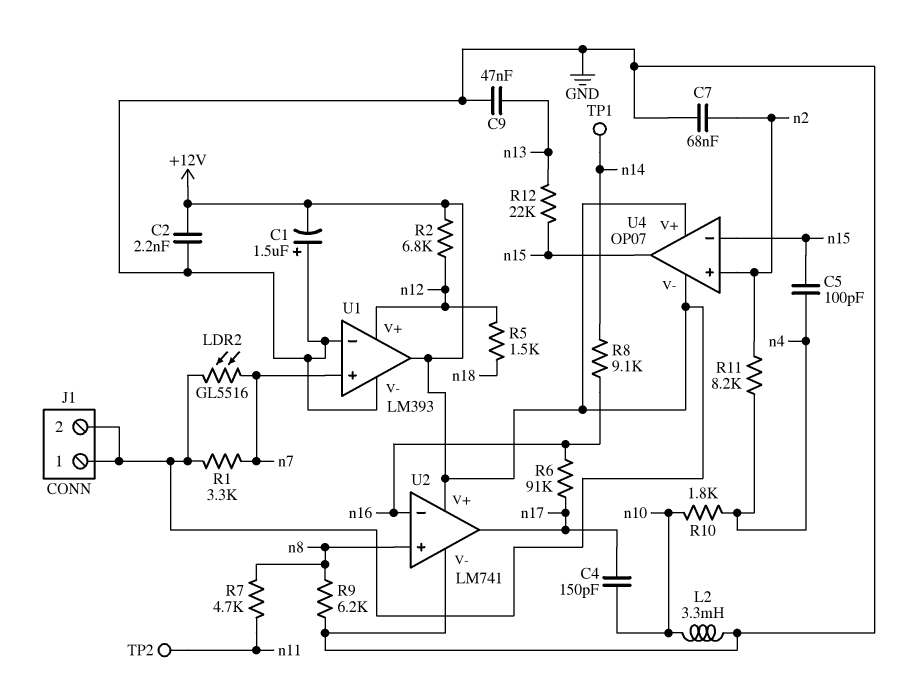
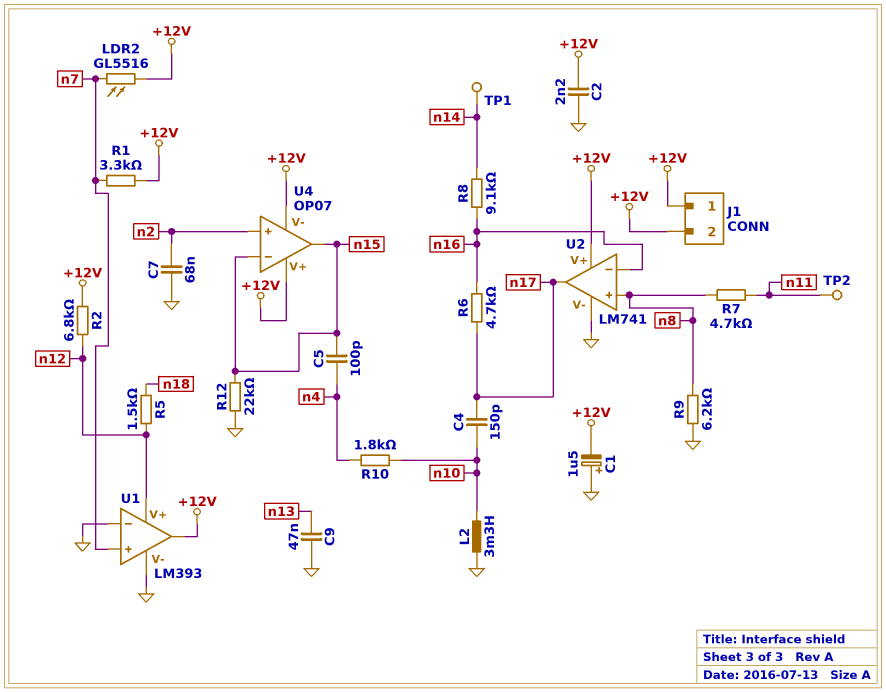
R6: 91k (n16, n17) -> 4.7k (n16, n17)
R11: 8.2k (n2, n4) -> none
R12: 22k (n13, n15) -> 22k (GND, n15)

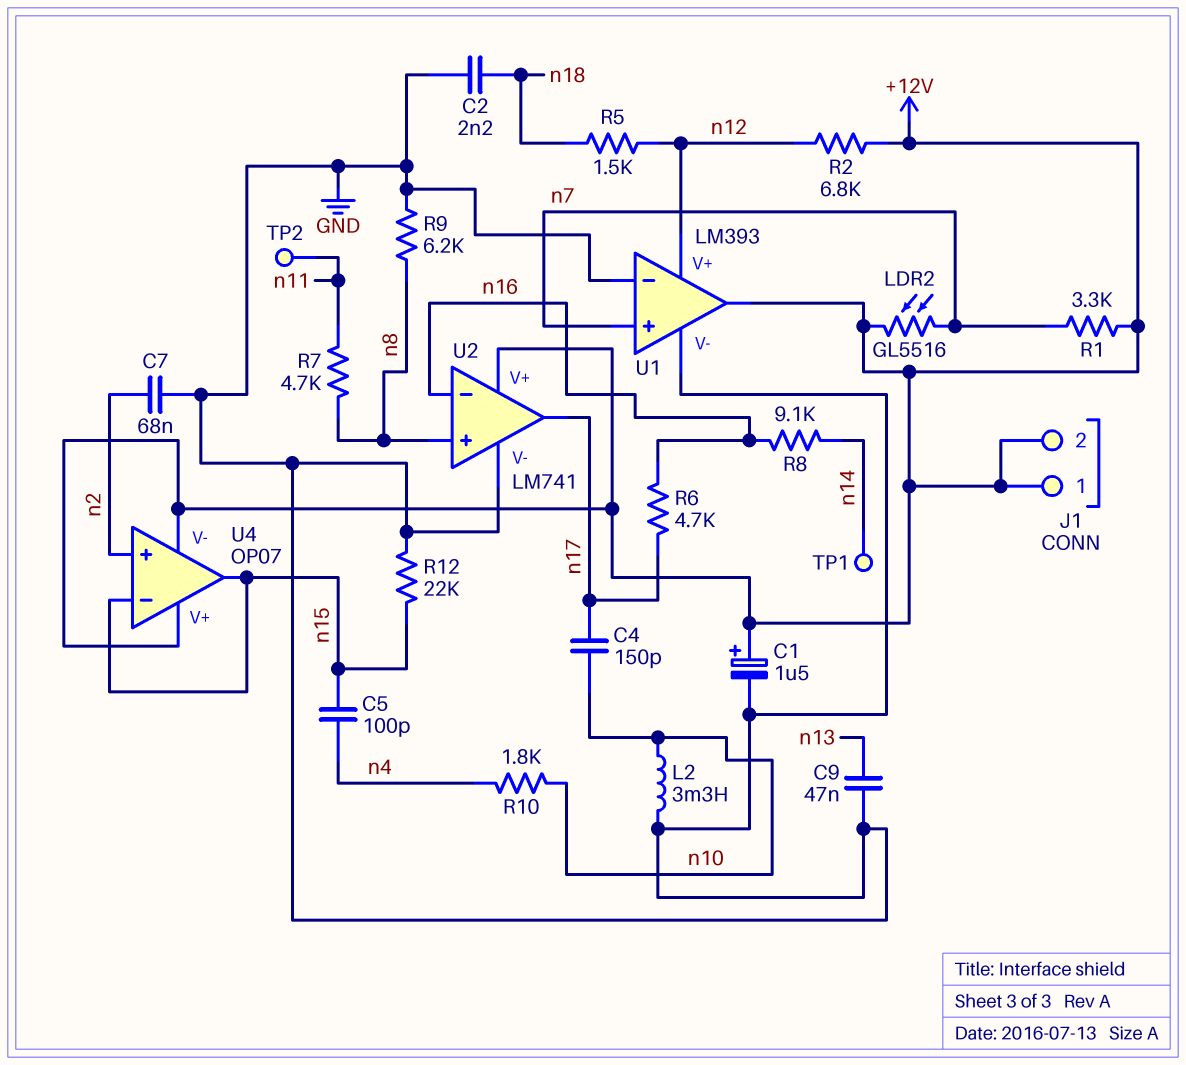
C1: 1.5uF (plus GND, minus +12V) -> 1.5uF (plus +12V, minus GND)
C2: 2.2nF (+12V, GND) -> 2.2nF (GND, n18)

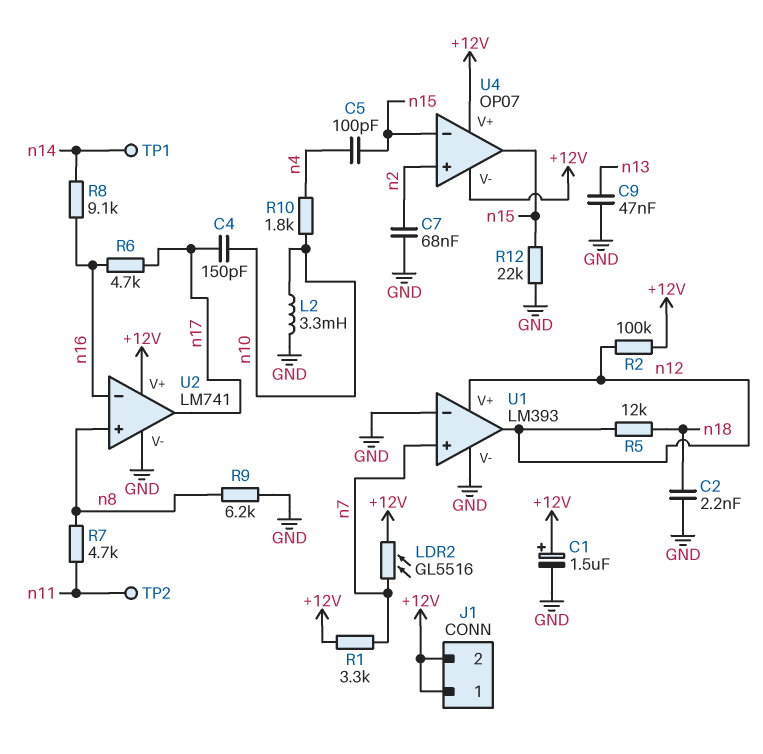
R2: 6.8k (+12V, n12) -> 100k (+12V, n12)
R5: 1.5k (n12, n18) -> 12k (n12, n18)
U1 pin out: +12V -> n12

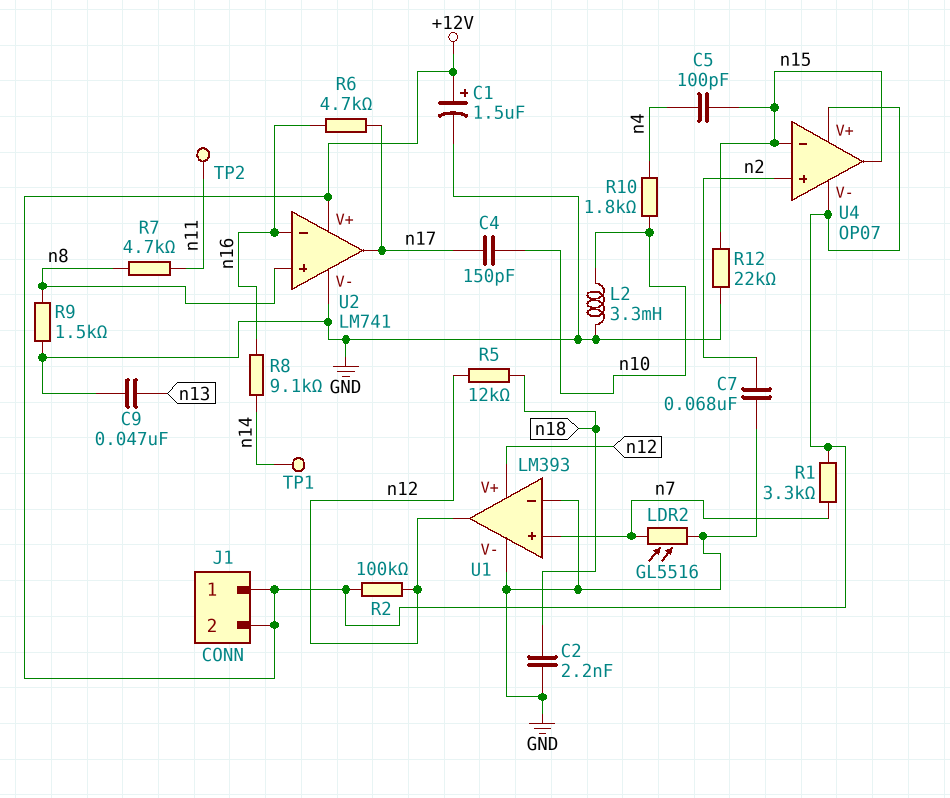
LDR2: GL5516 (+12V, n7) -> GL5516 (GND, n7)
R9: 6.2k (GND, n8) -> 1.5k (GND, n8)

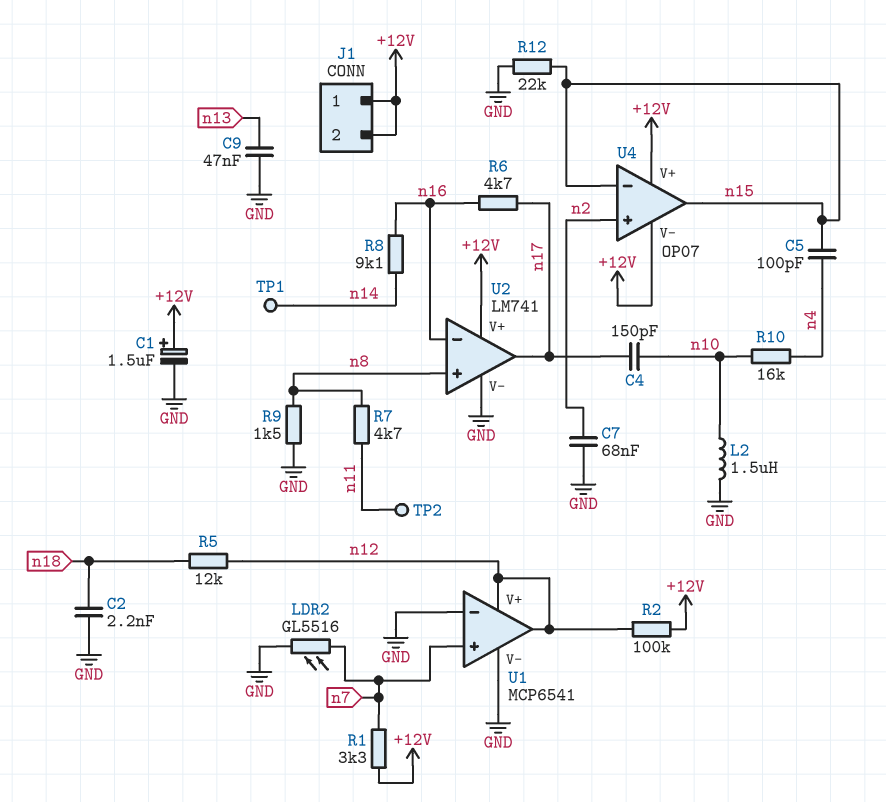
L2: 3.3mH (GND, n10) -> 1.5uH (GND, n10)
R10: 1.8k (n4, n10) -> 16k (n4, n10)
U1: LM393 -> MCP6541

